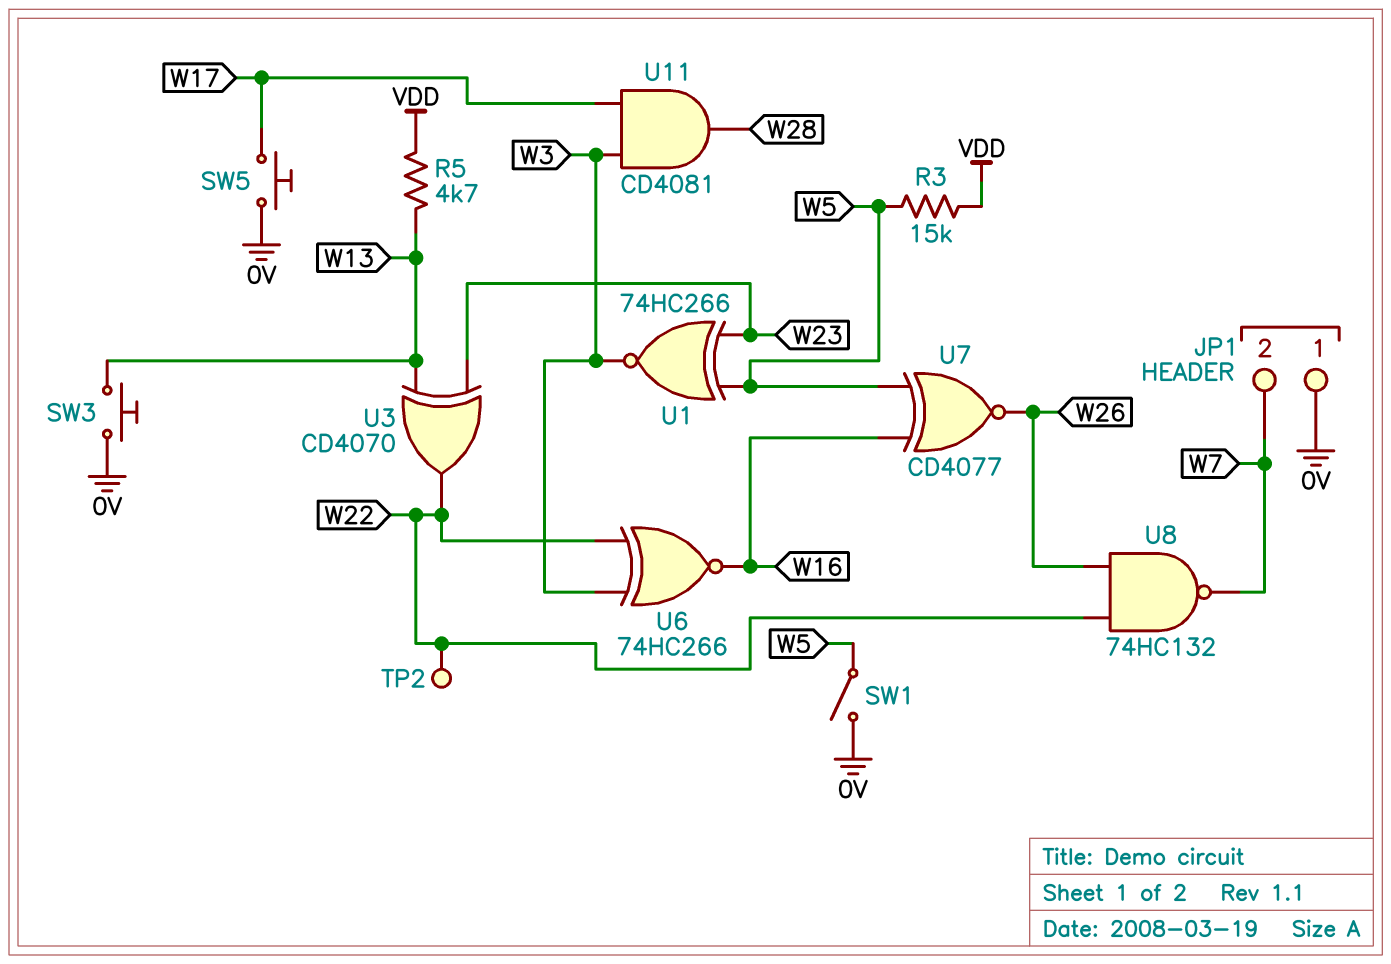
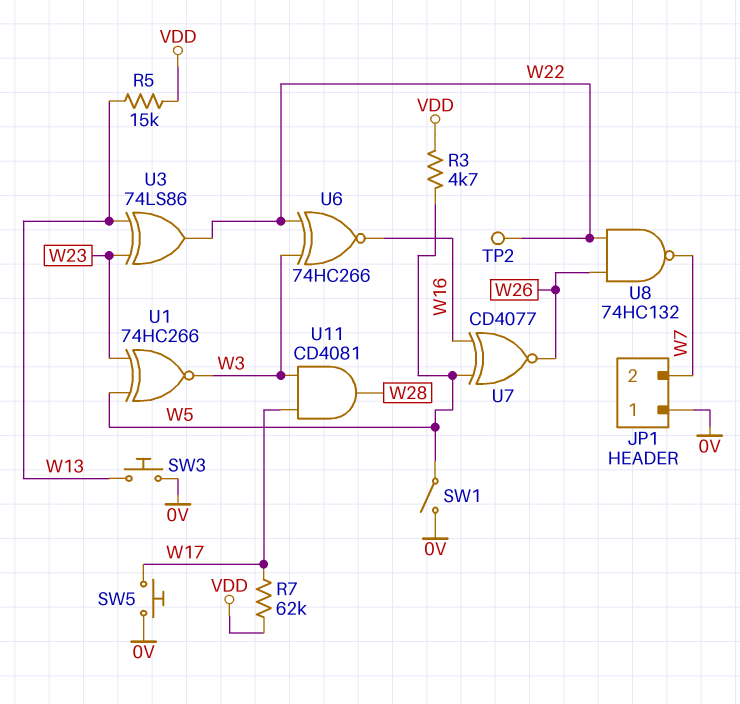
R3: 15k (VDD, W5) -> 4.7k (VDD, W5)
R5: 4.7k (VDD, W13) -> 15k (VDD, W13)
R7: none -> 62k (VDD, W17)
U3: XOR CD4070 (in W13, in W23, out W22) -> XOR 74LS86 (in W13, in W23, out W22)

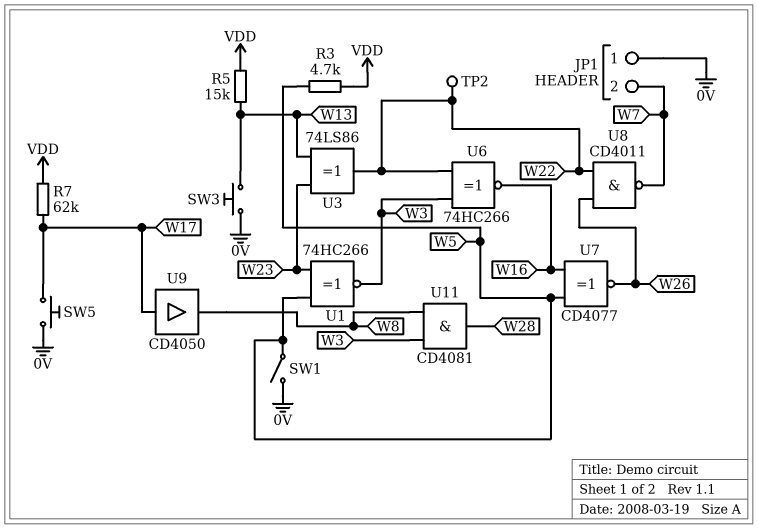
U8: NAND 74HC132 (in W22, in W26, out W7) -> NAND CD4011 (in W22, in W26, out W7)
U9: none -> buffer CD4050 (in W17, out W8)
U11: AND CD4081 (in W3, in W17, out W28) -> AND CD4081 (in W3, in W8, out W28)

